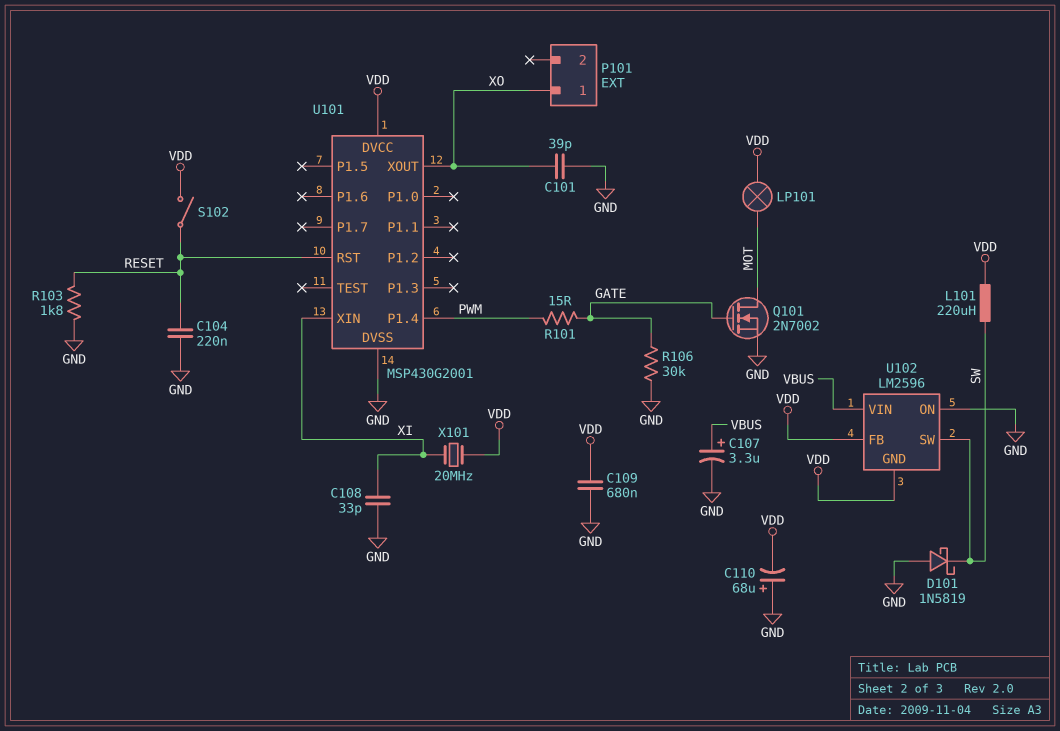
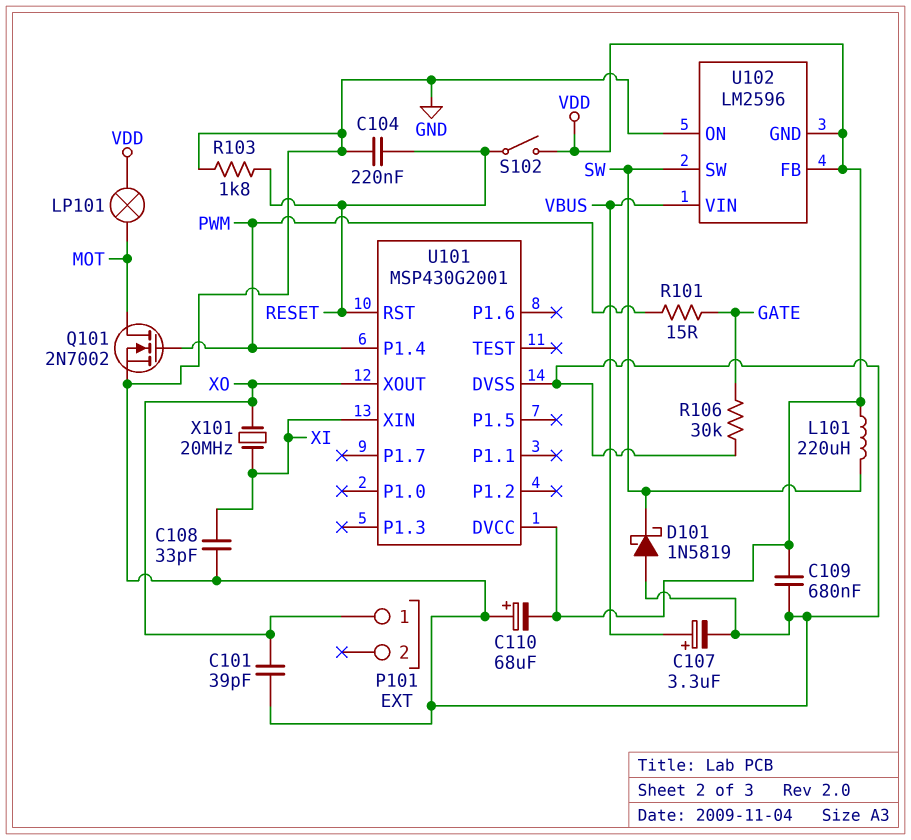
Q101: NMOS 2N7002 (G GATE, D MOT, S GND) -> NMOS 2N7002 (G PWM, D MOT, S GND)
X101: 20MHz (VDD, XI) -> 20MHz (XI, XO)

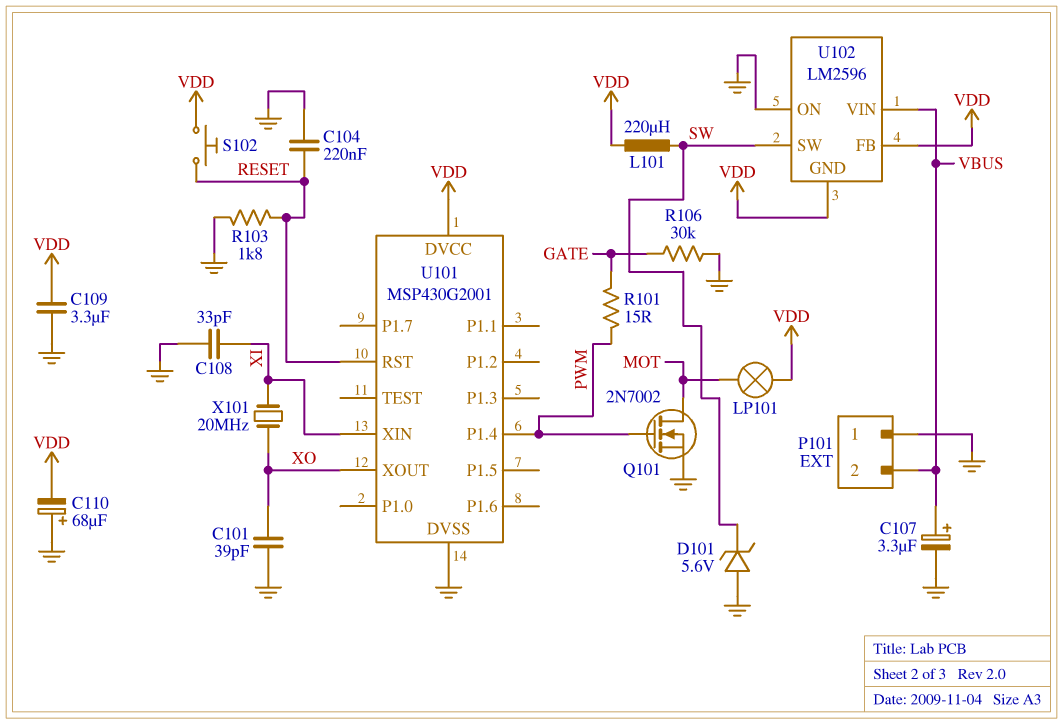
C109: 680nF (GND, VDD) -> 3.3uF (GND, VDD)
D101: schottky 1N5819 (A GND, K SW) -> zener 5.6V (A GND, K SW)
P101 pin 1: XO -> GND
P101 pin 2: none -> VBUS
S102: switch (RESET, VDD) -> button (RESET, VDD)

